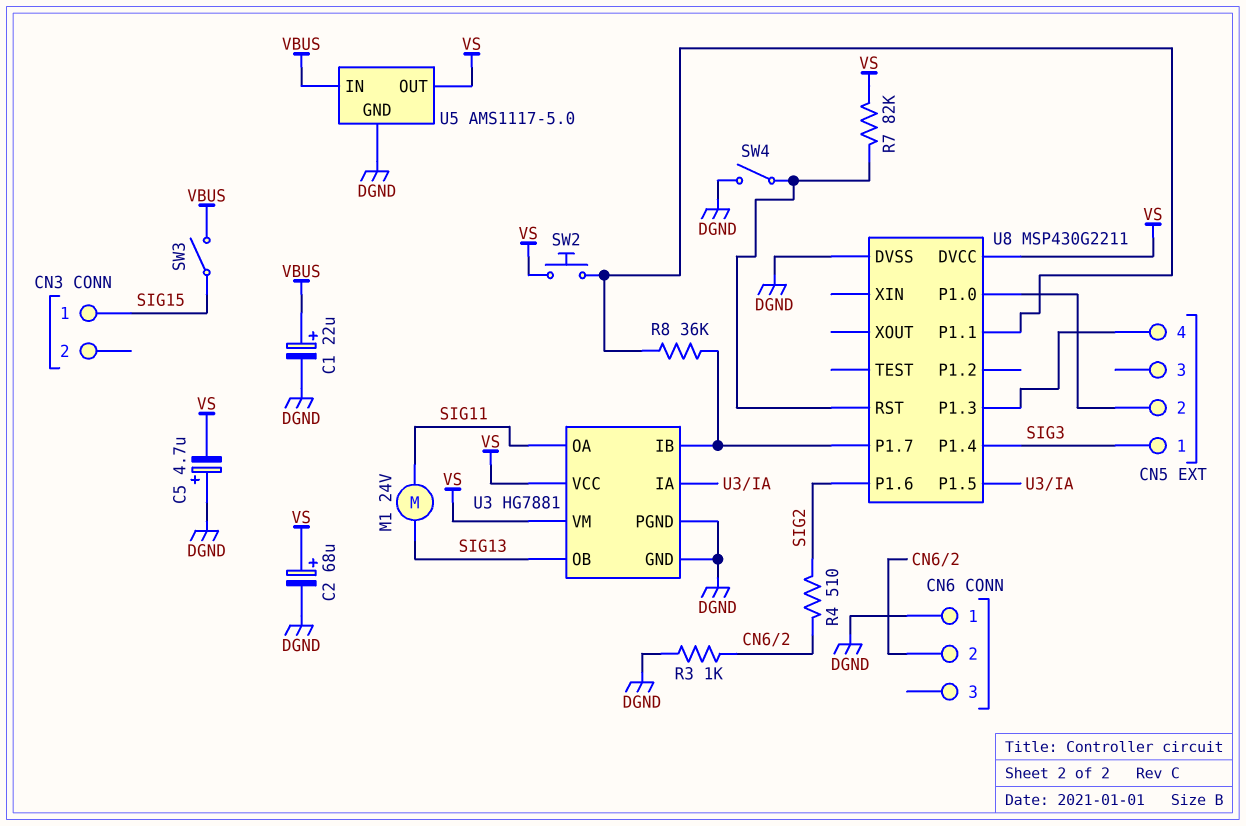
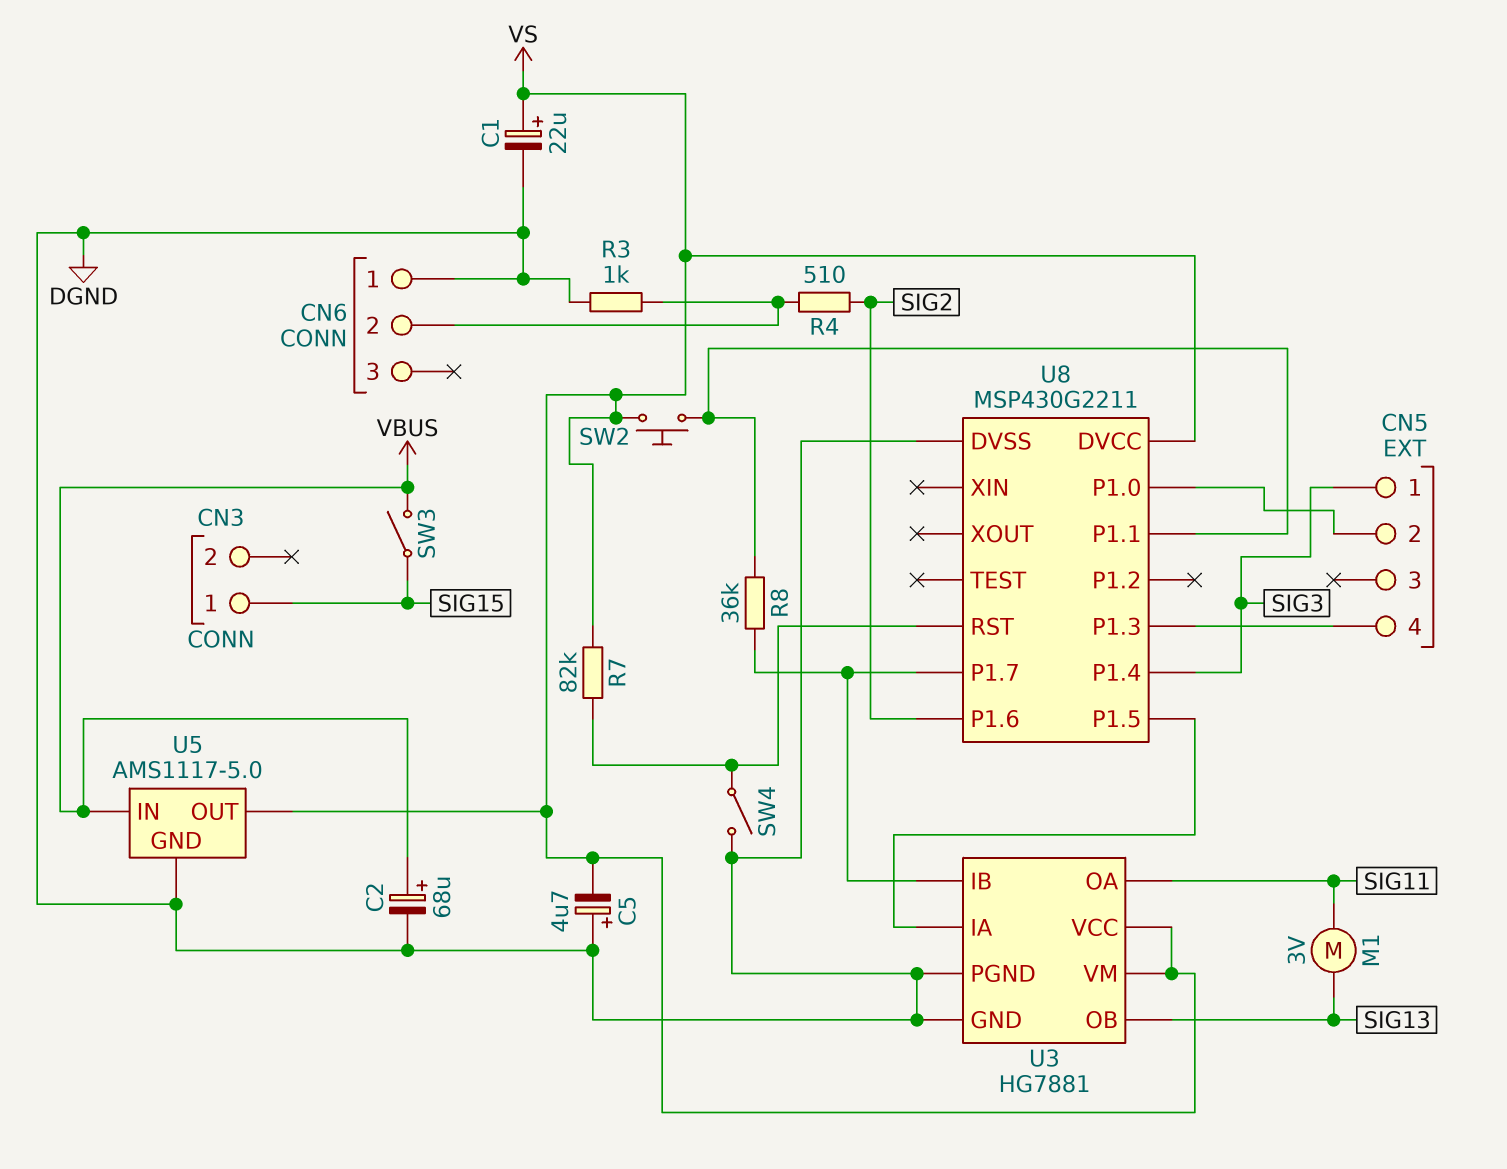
C1: 22uF (plus VBUS, minus DGND) -> 22uF (plus VS, minus DGND)
C2: 68uF (plus VS, minus DGND) -> 68uF (plus VBUS, minus DGND)
M1: motor 24V (SIG11, SIG13) -> motor 3V (SIG11, SIG13)

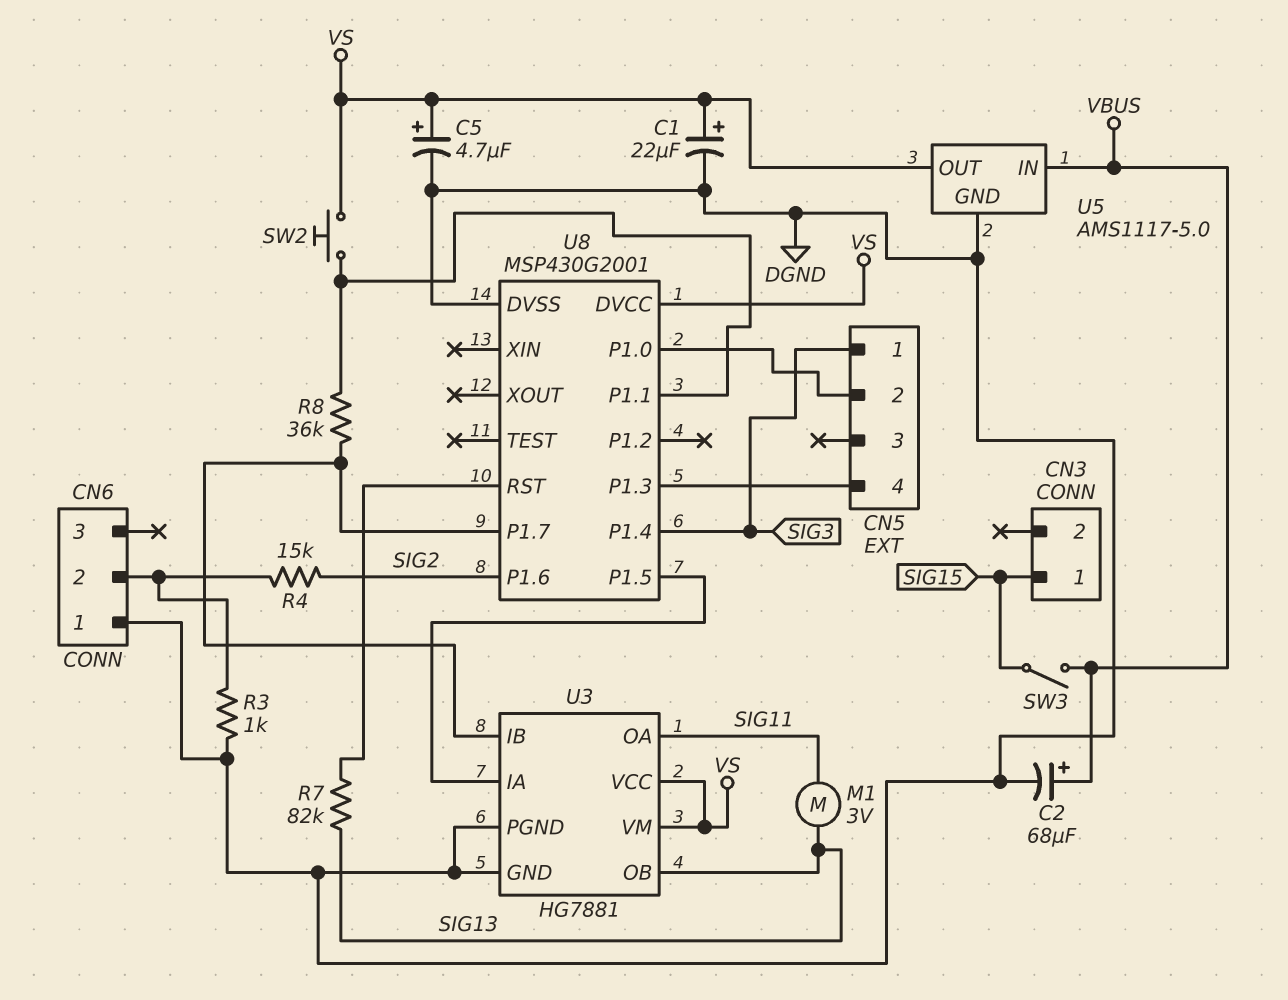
C5: 4.7uF (plus DGND, minus VS) -> 4.7uF (plus VS, minus DGND)
R4: 510 (CN6/2, SIG2) -> 15k (CN6/2, SIG2)
R7: 82k (U8/RST, VS) -> 82k (SIG13, U8/RST)
SW4: switch (DGND, U8/RST) -> none
U8: MSP430G2211 -> MSP430G2001

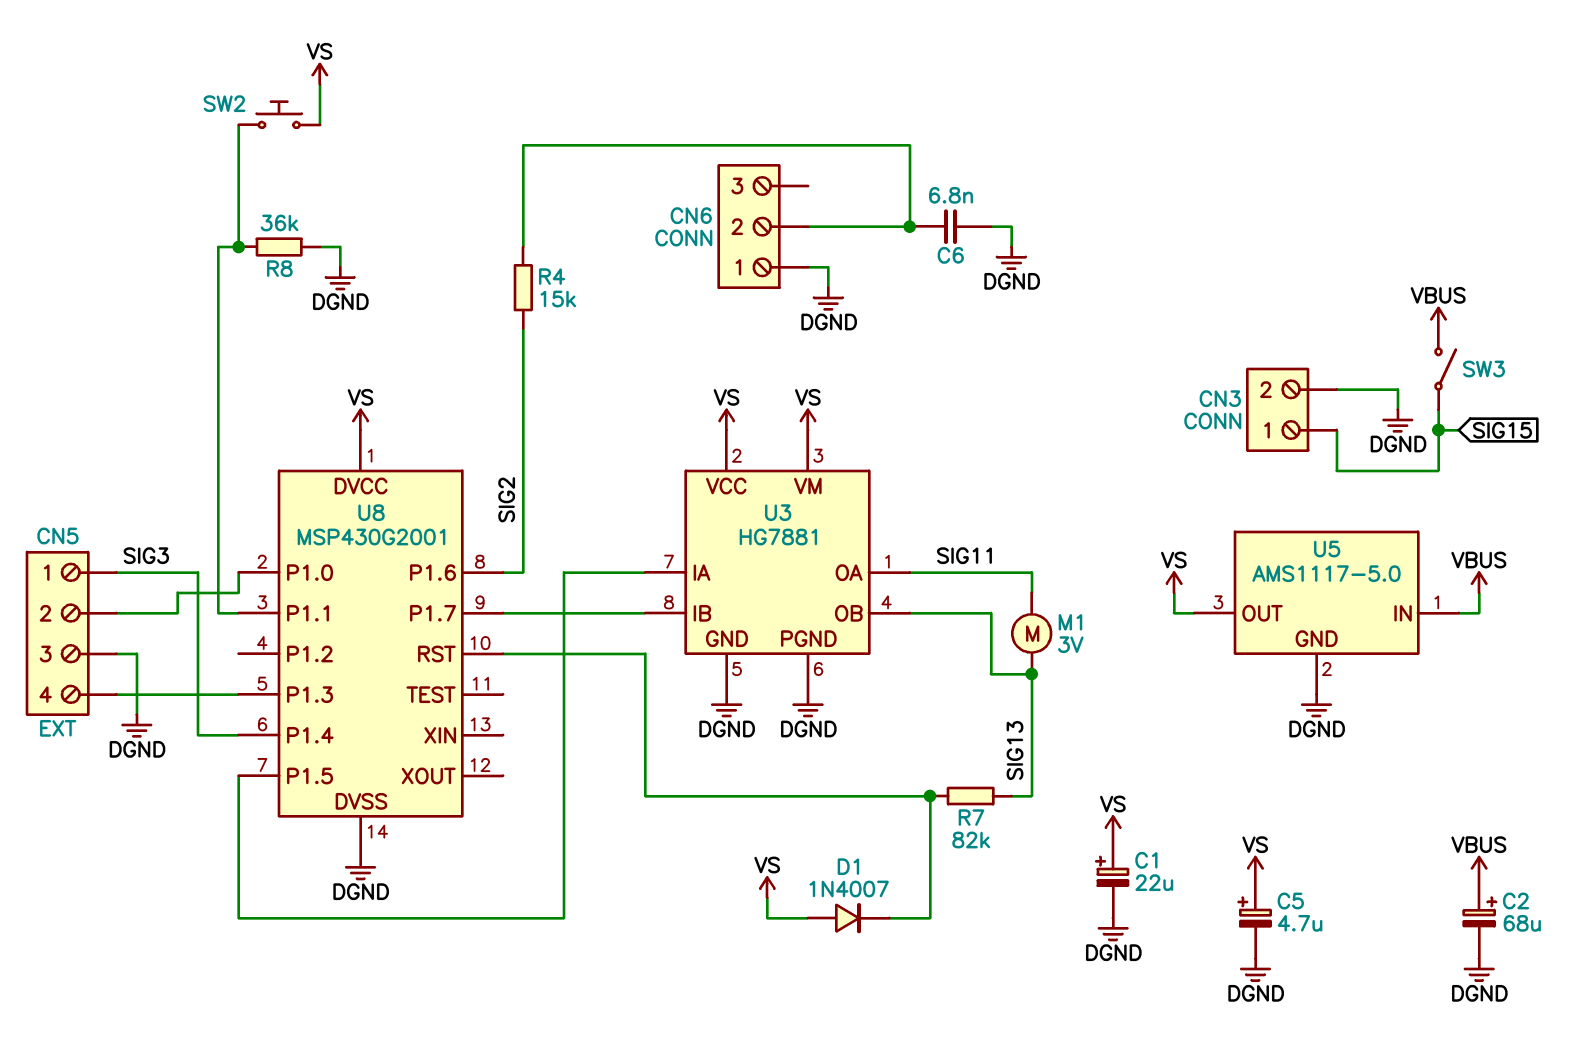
C6: none -> 6.8nF (CN6/2, DGND)
CN3 pin 2: none -> DGND
CN5 pin 3: none -> DGND
D1: none -> diode 1N4007 (A VS, K U8/RST)
R3: 1k (CN6/2, DGND) -> none
R8: 36k (U3/IB, U8/P1.1) -> 36k (DGND, U8/P1.1)

